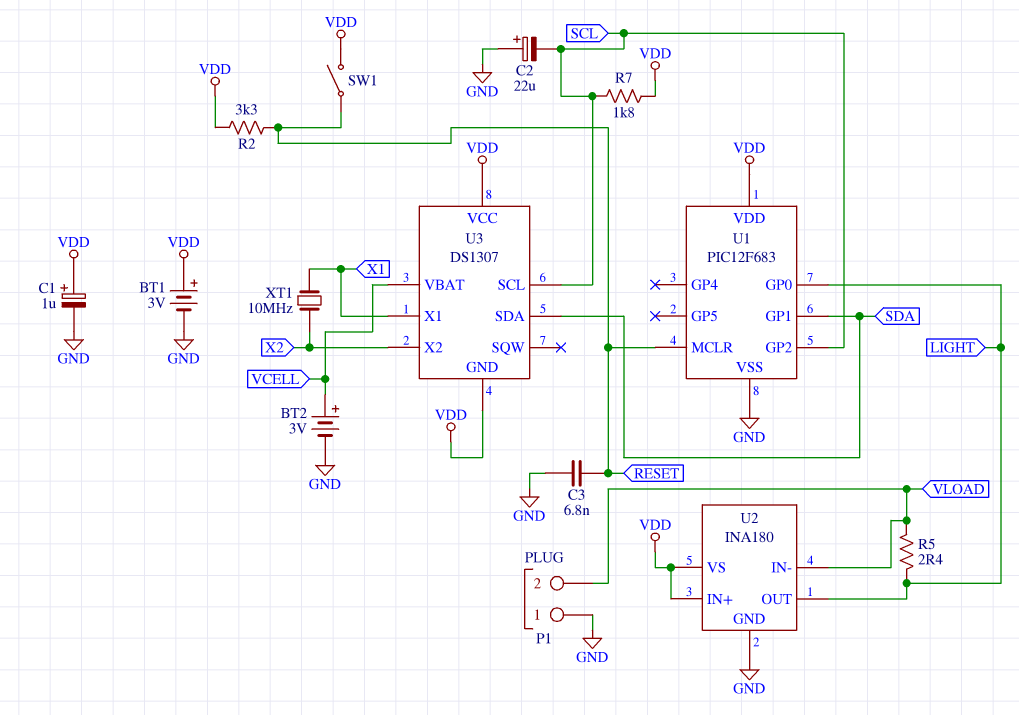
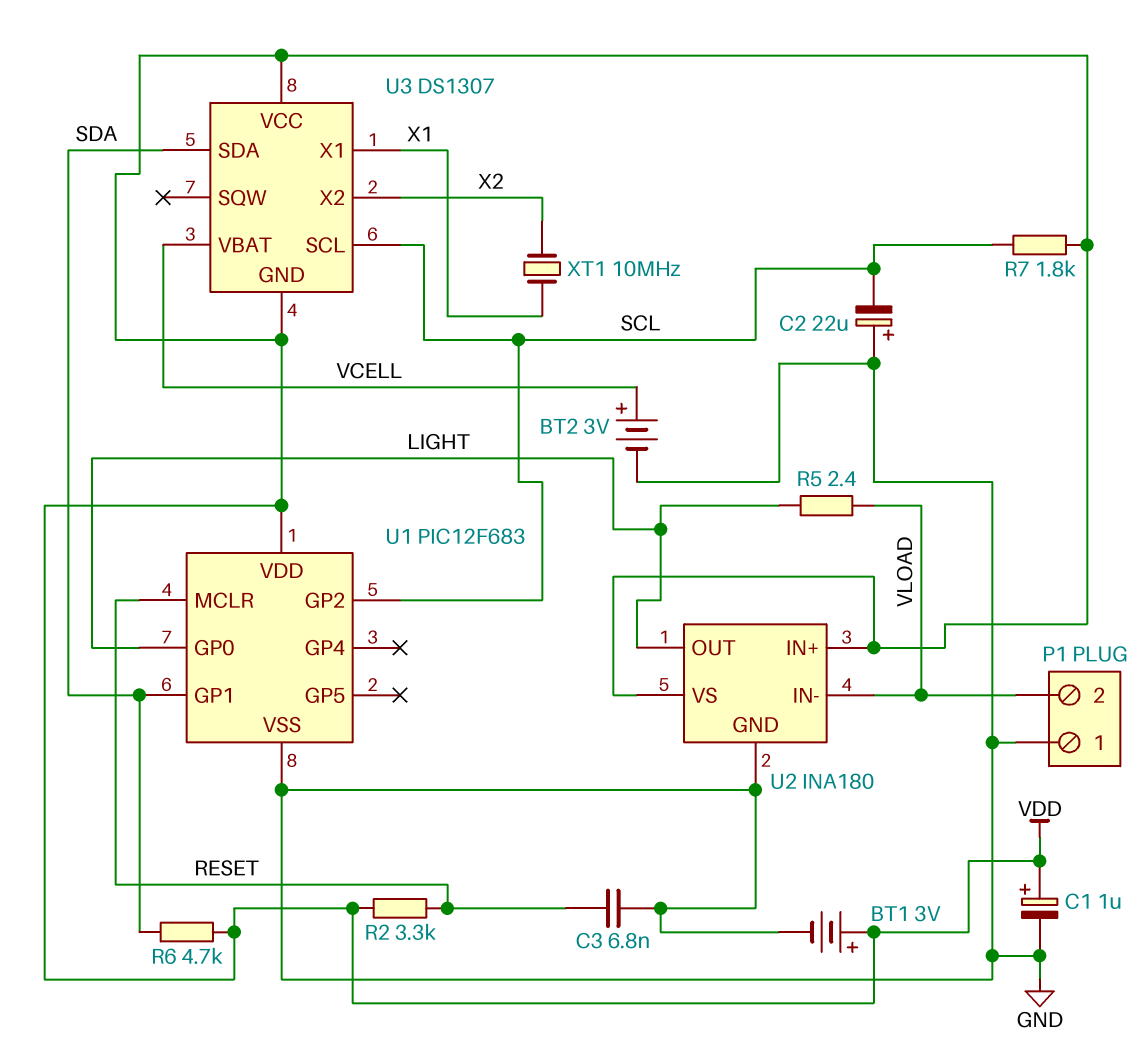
R6: none -> 4.7k (SDA, VDD)
SW1: switch (RESET, VDD) -> none

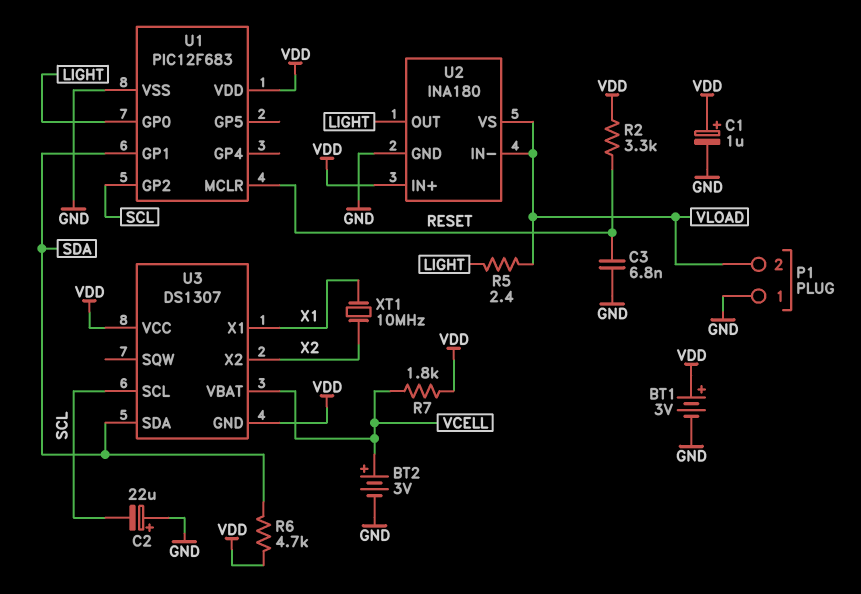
R7: 1.8k (SCL, VDD) -> 1.8k (VCELL, VDD)
U2 pin VS: VDD -> VLOAD

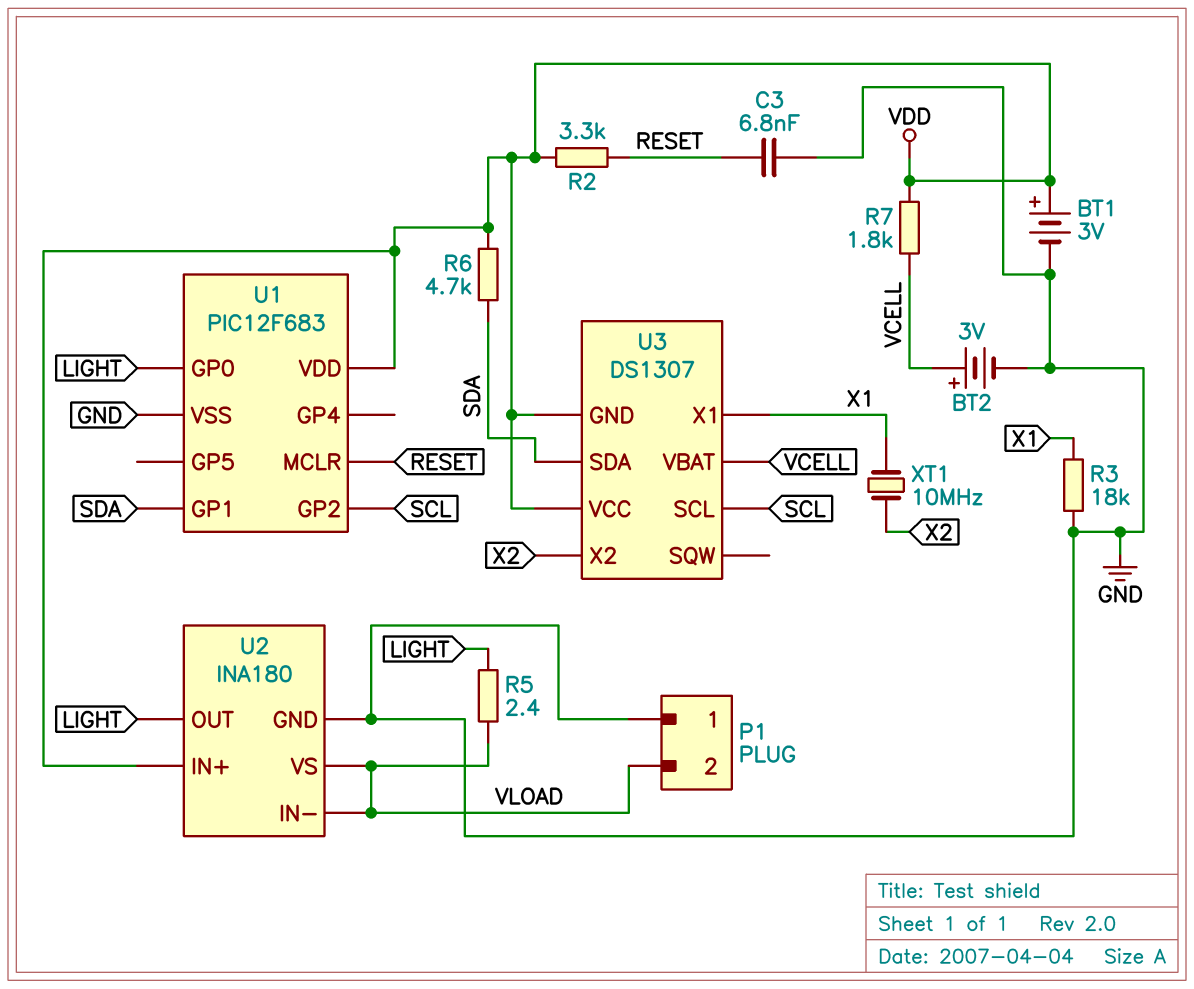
C1: 1uF (plus VDD, minus GND) -> none
C2: 22uF (plus GND, minus SCL) -> none
R3: none -> 18k (GND, X1)

